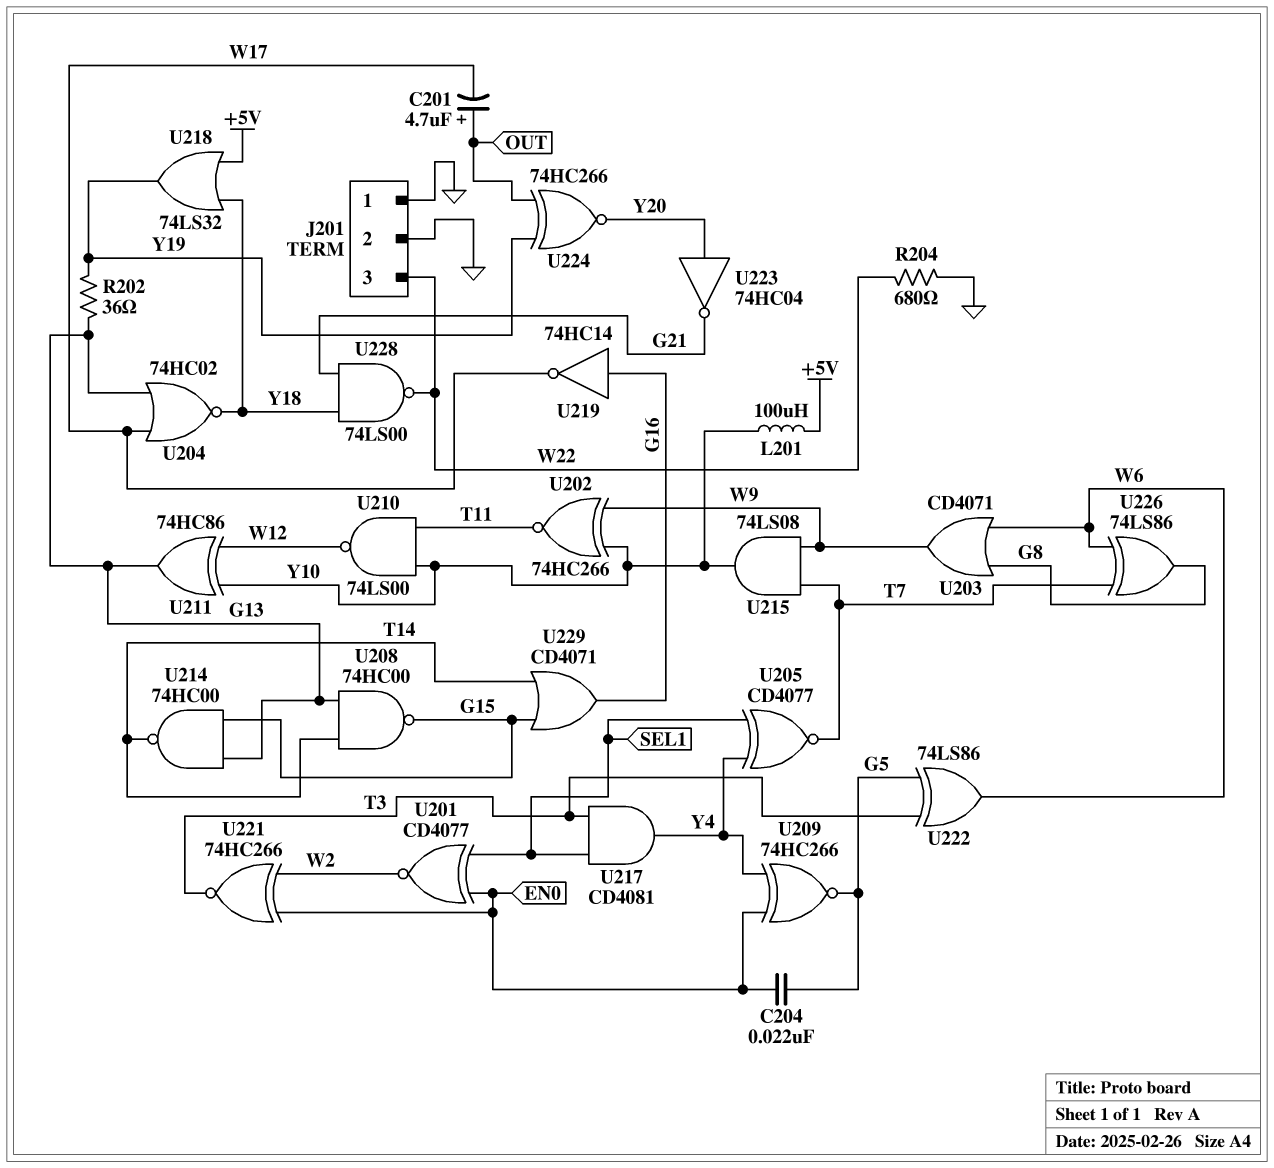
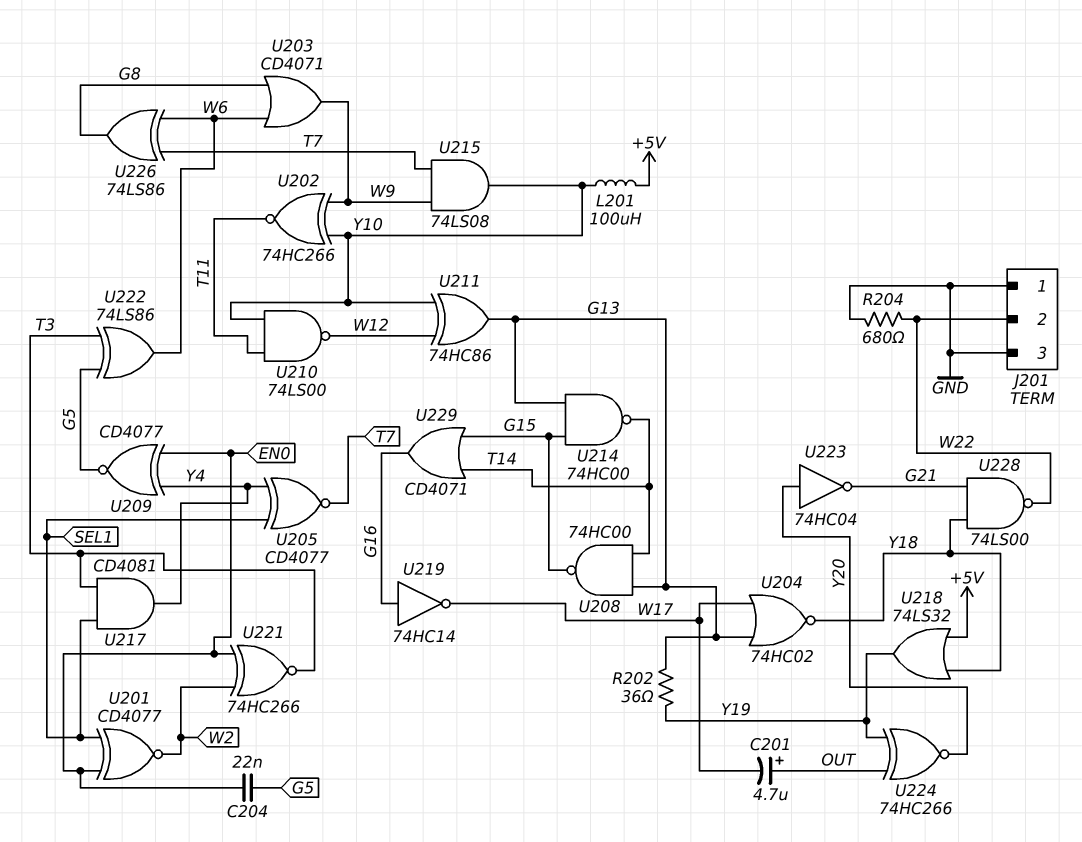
J201 pin 2: GND -> W22
J201 pin 3: W22 -> GND
U209: XNOR 74HC266 (in EN0, in Y4, out G5) -> XNOR CD4077 (in EN0, in Y4, out G5)

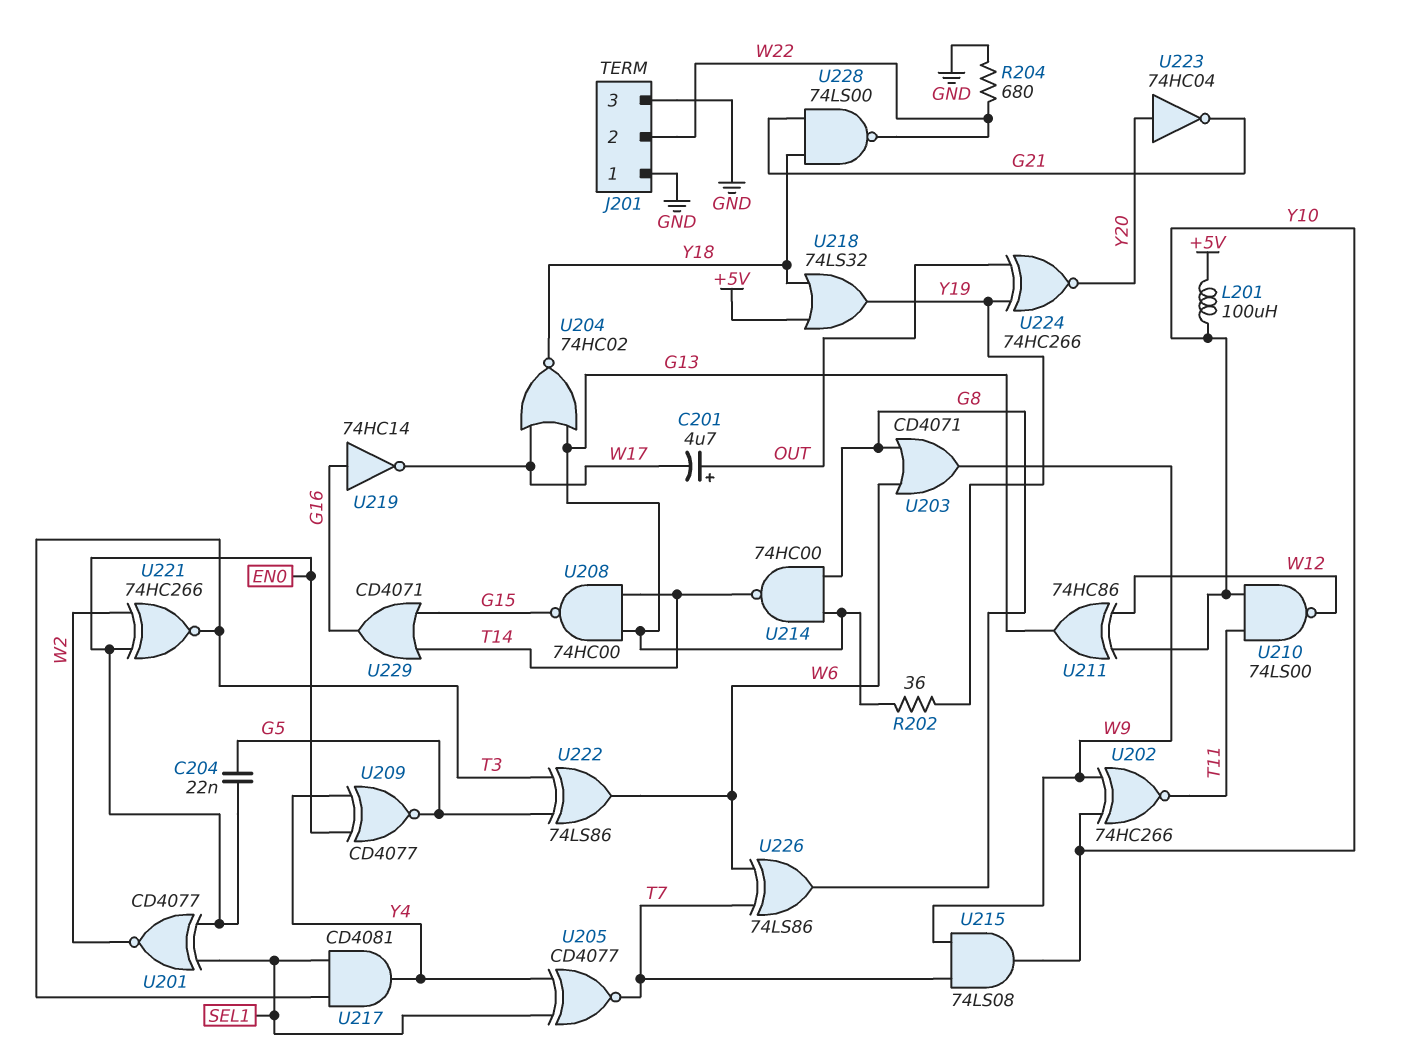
U214: NAND 74HC00 (in G13, in G15, out T14) -> NAND 74HC00 (in G8, in G13, out T14)

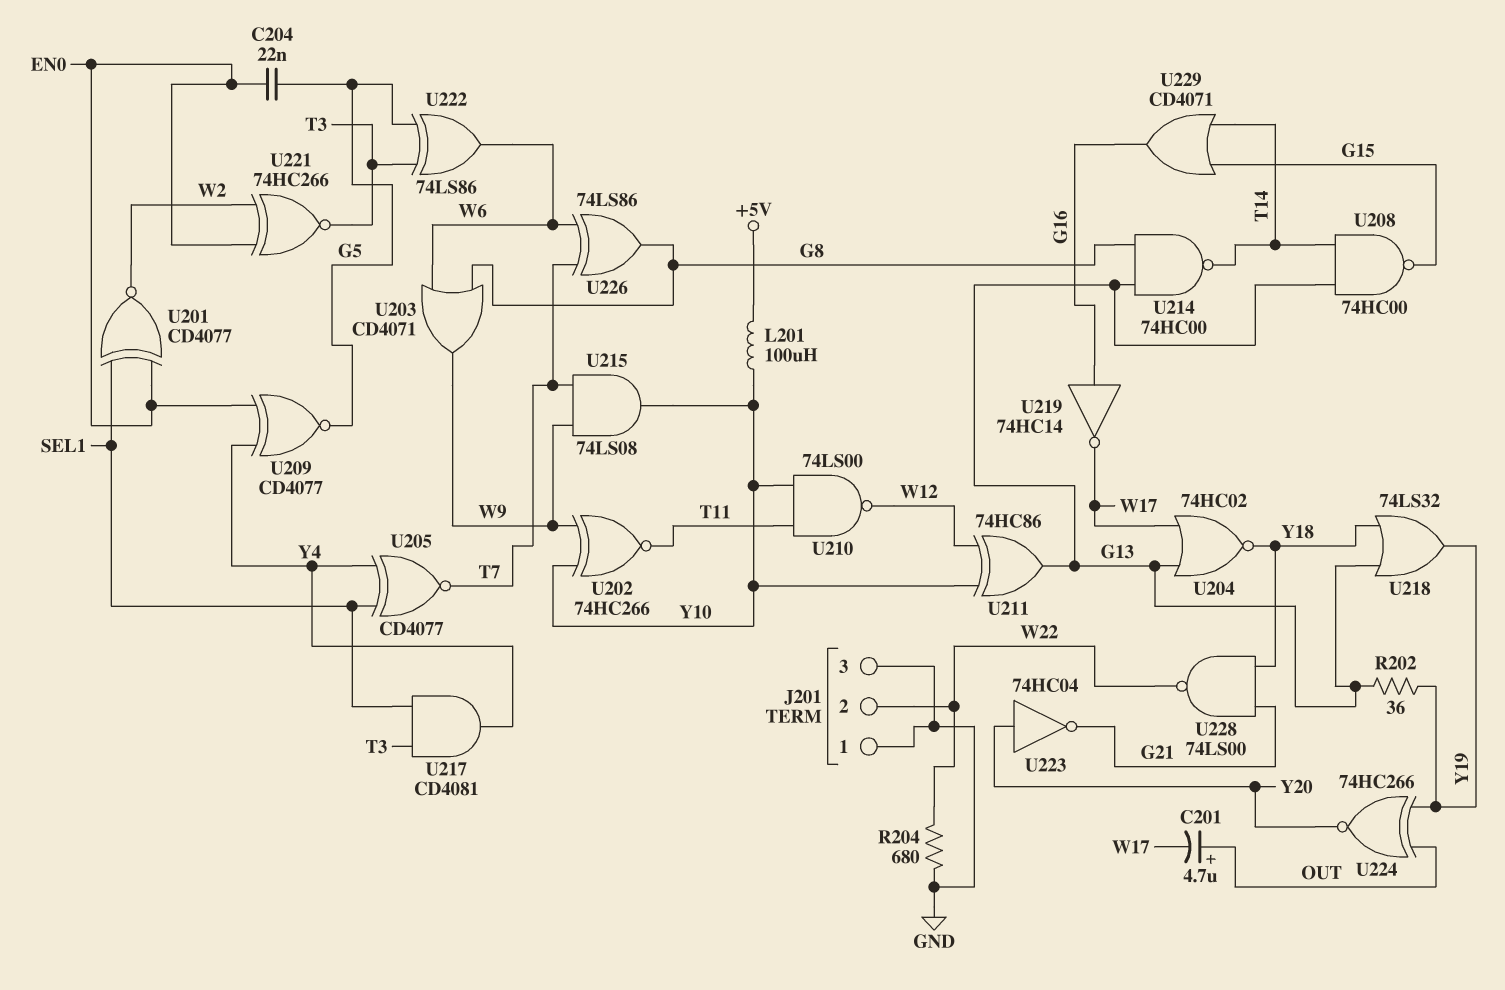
U218: OR 74LS32 (in +5V, in Y18, out Y19) -> OR 74LS32 (in G13, in Y18, out Y19)

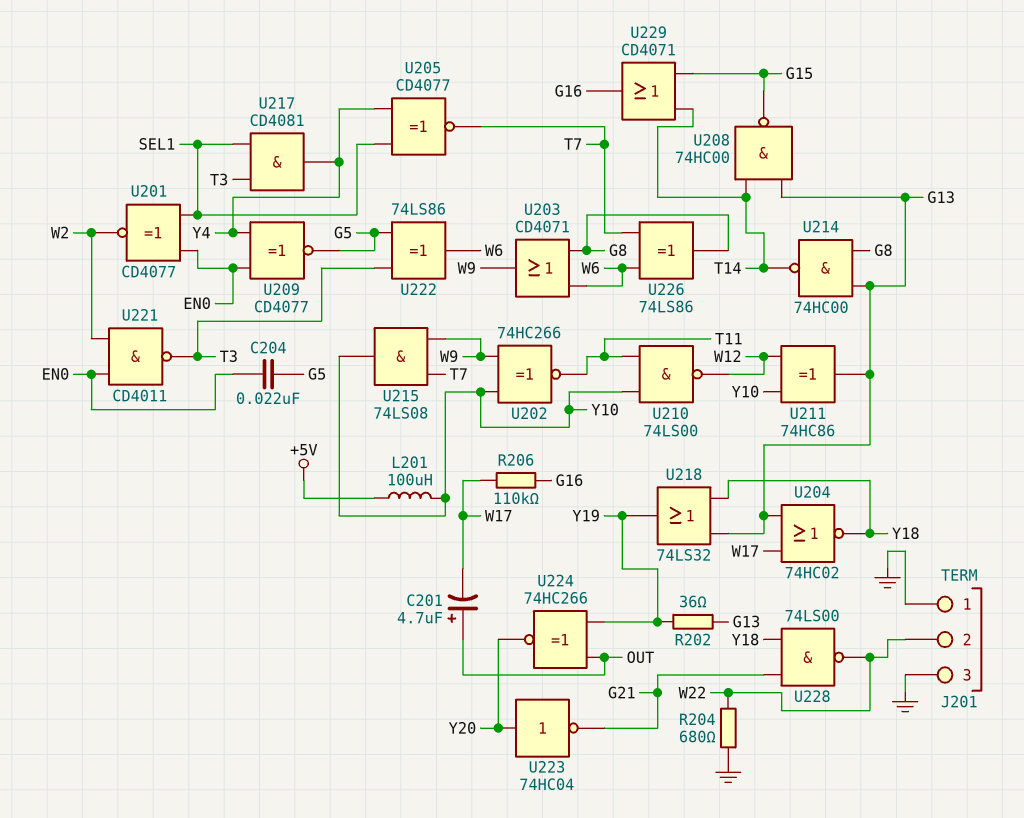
R206: none -> 110k (G16, W17)
U219: NOT 74HC14 (in G16, out W17) -> none
U221: XNOR 74HC266 (in EN0, in W2, out T3) -> NAND CD4011 (in EN0, in W2, out T3)

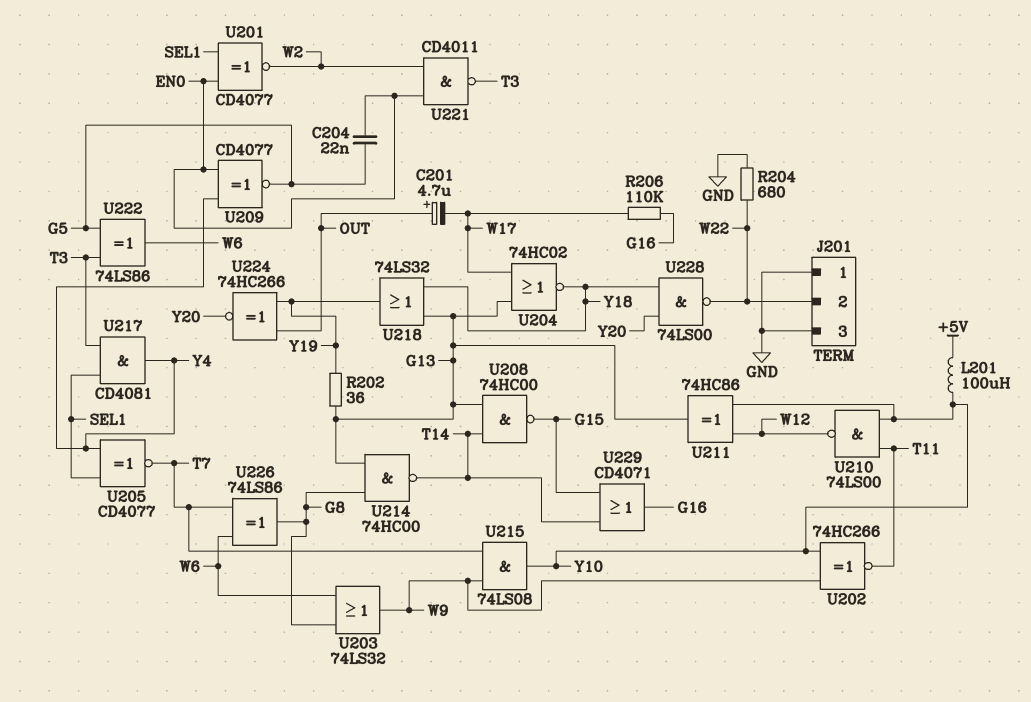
U203: OR CD4071 (in G8, in W6, out W9) -> OR 74LS32 (in G8, in W6, out W9)
U223: NOT 74HC04 (in Y20, out G21) -> none
U228: NAND 74LS00 (in G21, in Y18, out W22) -> NAND 74LS00 (in Y18, in Y20, out W22)

